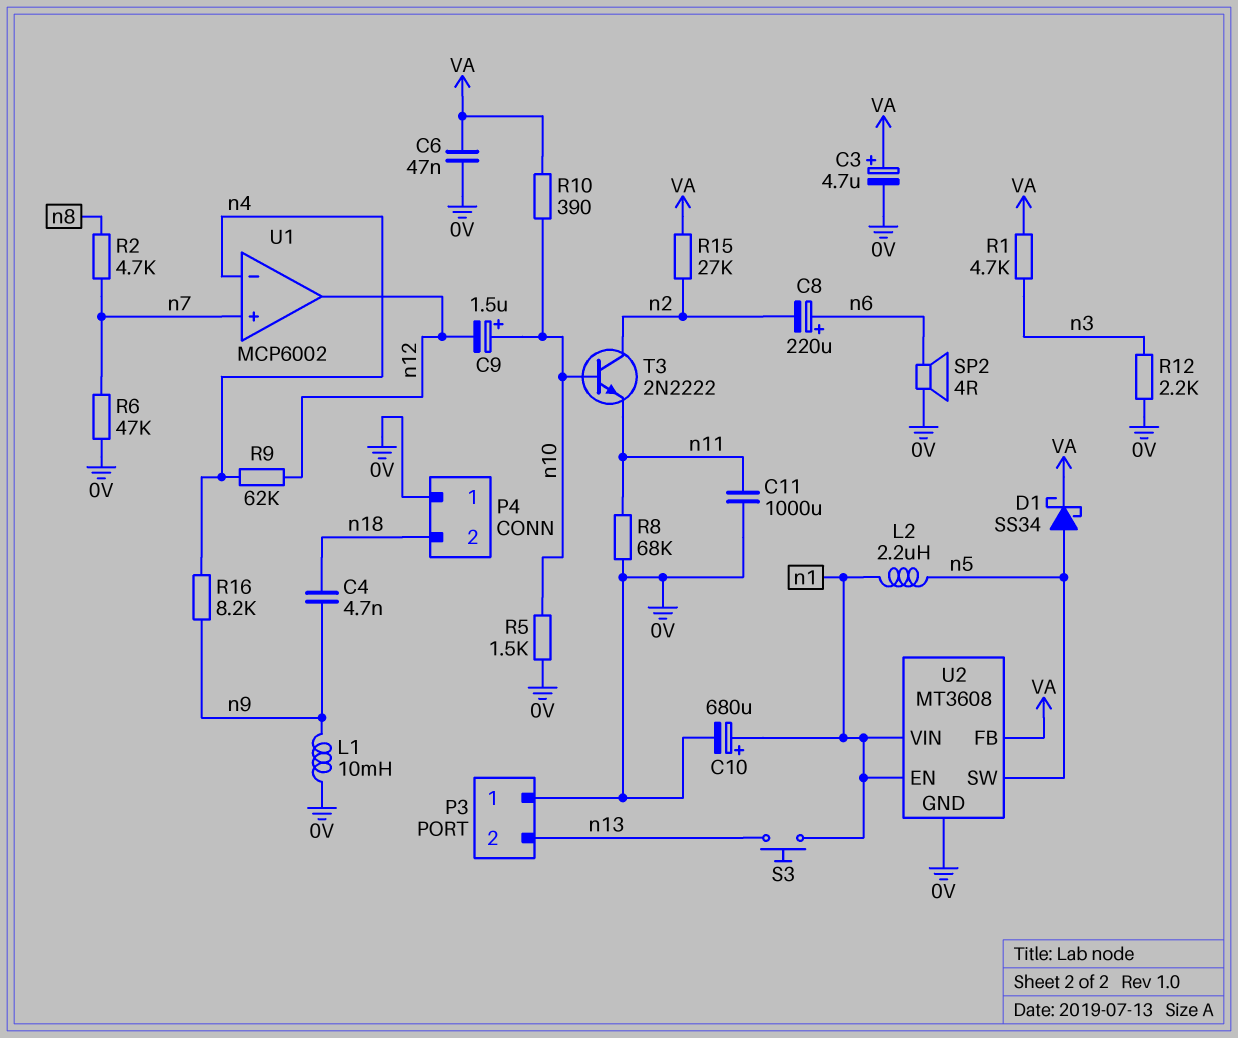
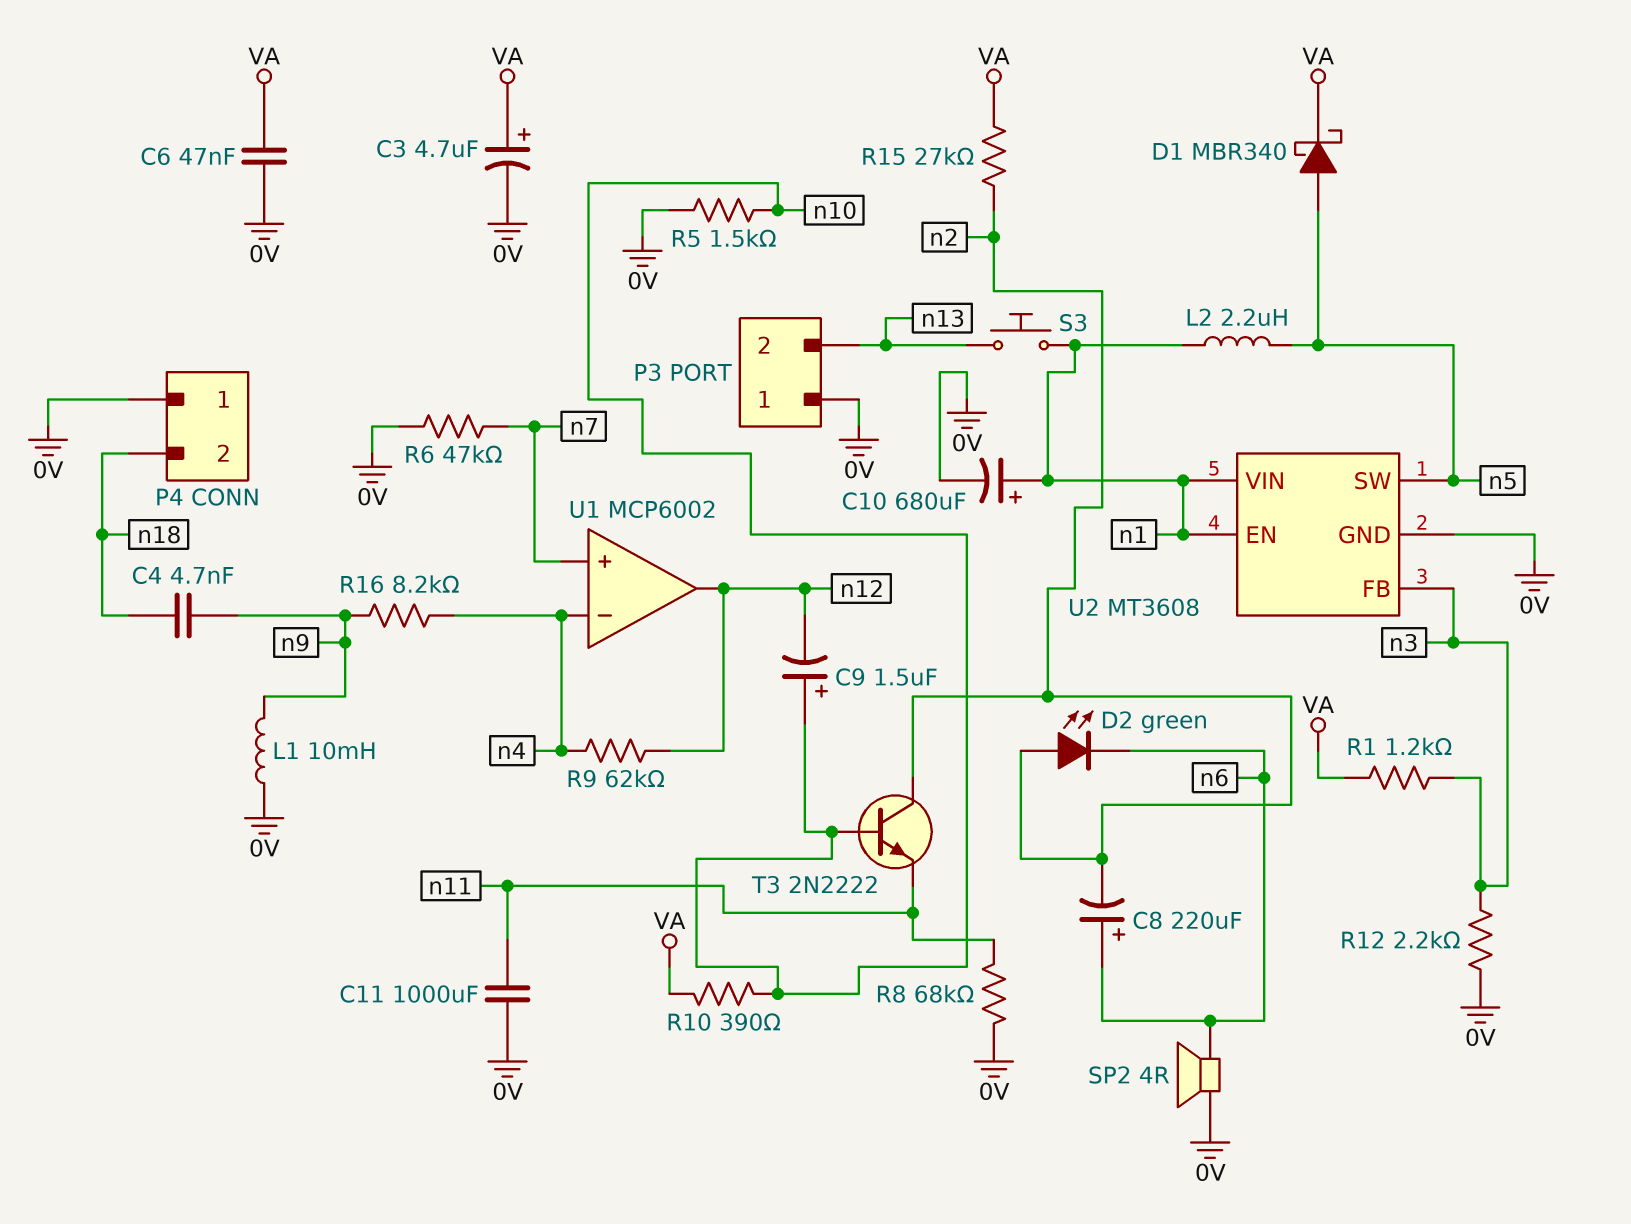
D1: schottky SS34 (A n5, K VA) -> schottky MBR340 (A n5, K VA)
D2: none -> LED green (A n2, K n6)
R1: 4.7k (VA, n3) -> 1.2k (VA, n3)
R2: 4.7k (n7, n8) -> none
U2 pin FB: VA -> n3

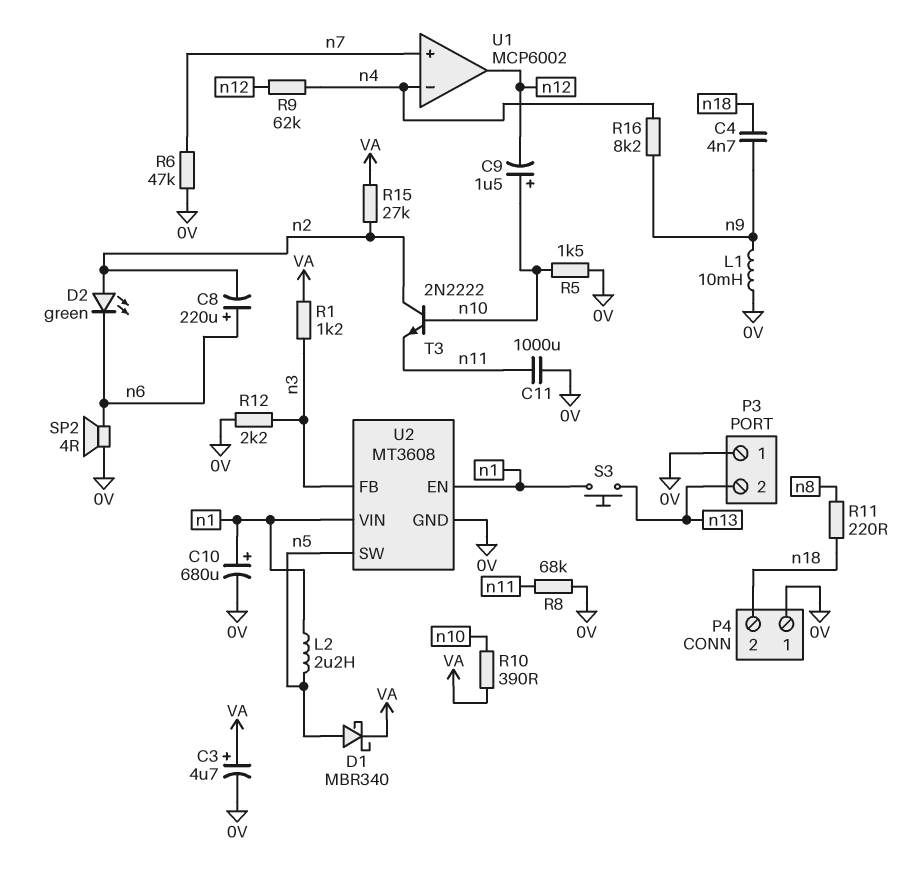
C6: 47nF (0V, VA) -> none
R11: none -> 220 (n8, n18)

